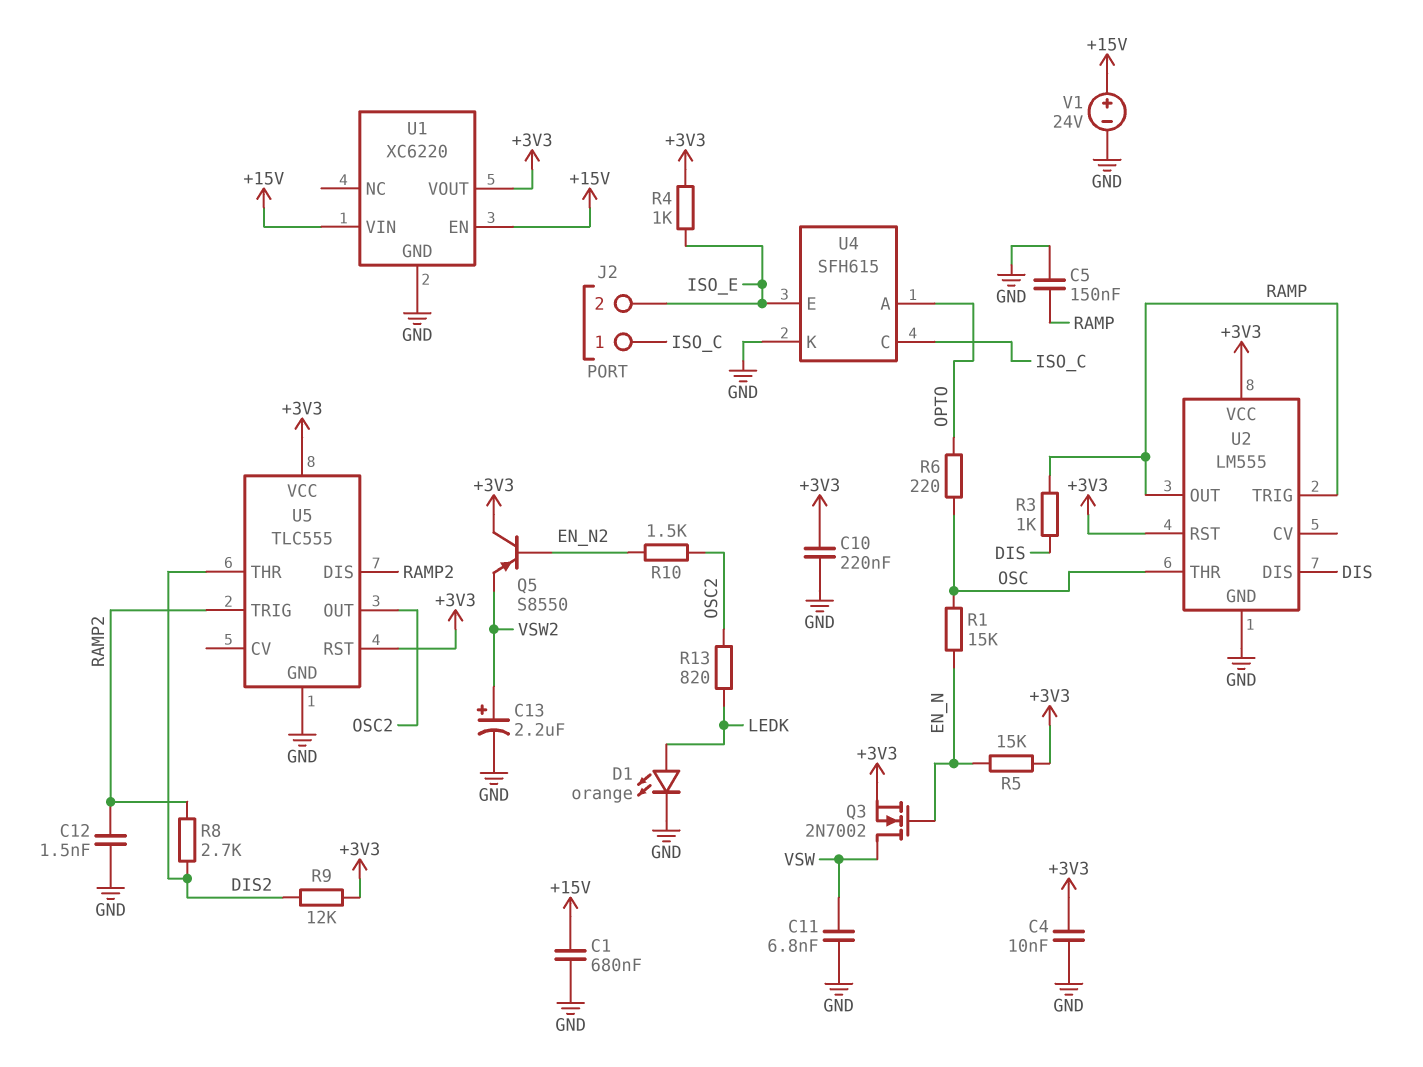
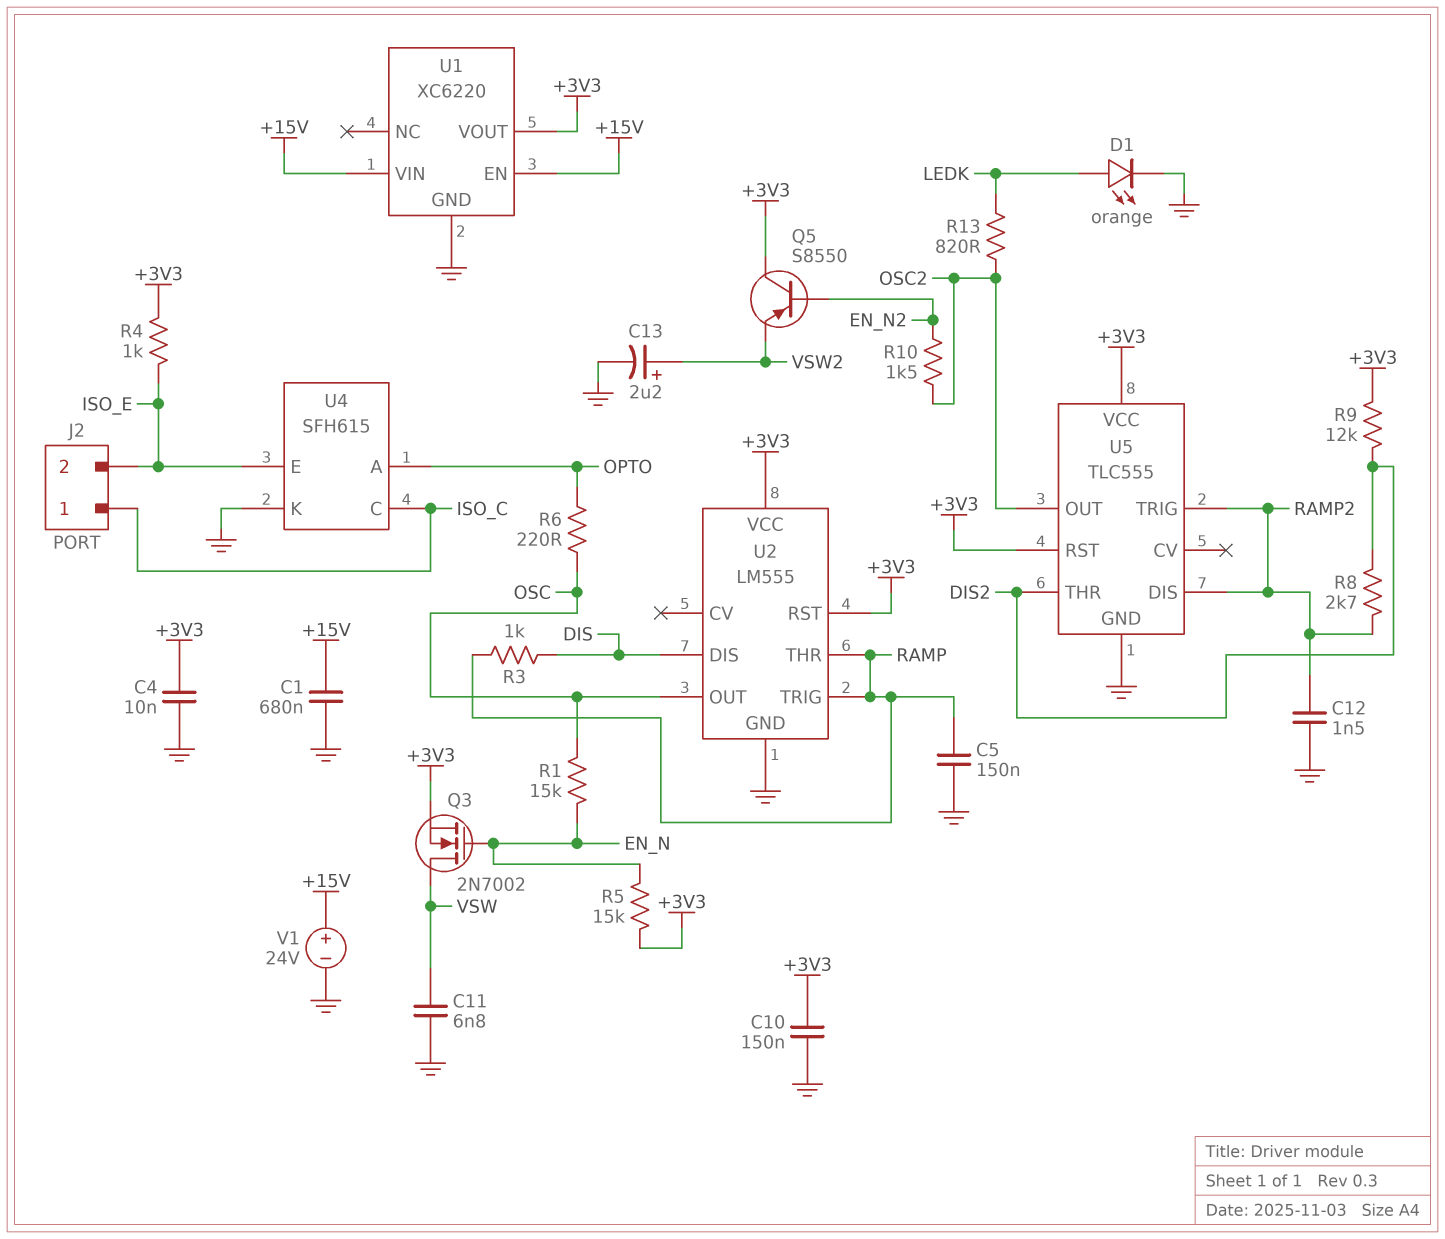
C10: 220nF (+3V3, GND) -> 150nF (+3V3, GND)
U2 pin OUT: RAMP -> OSC
U2 pin THR: OSC -> RAMP

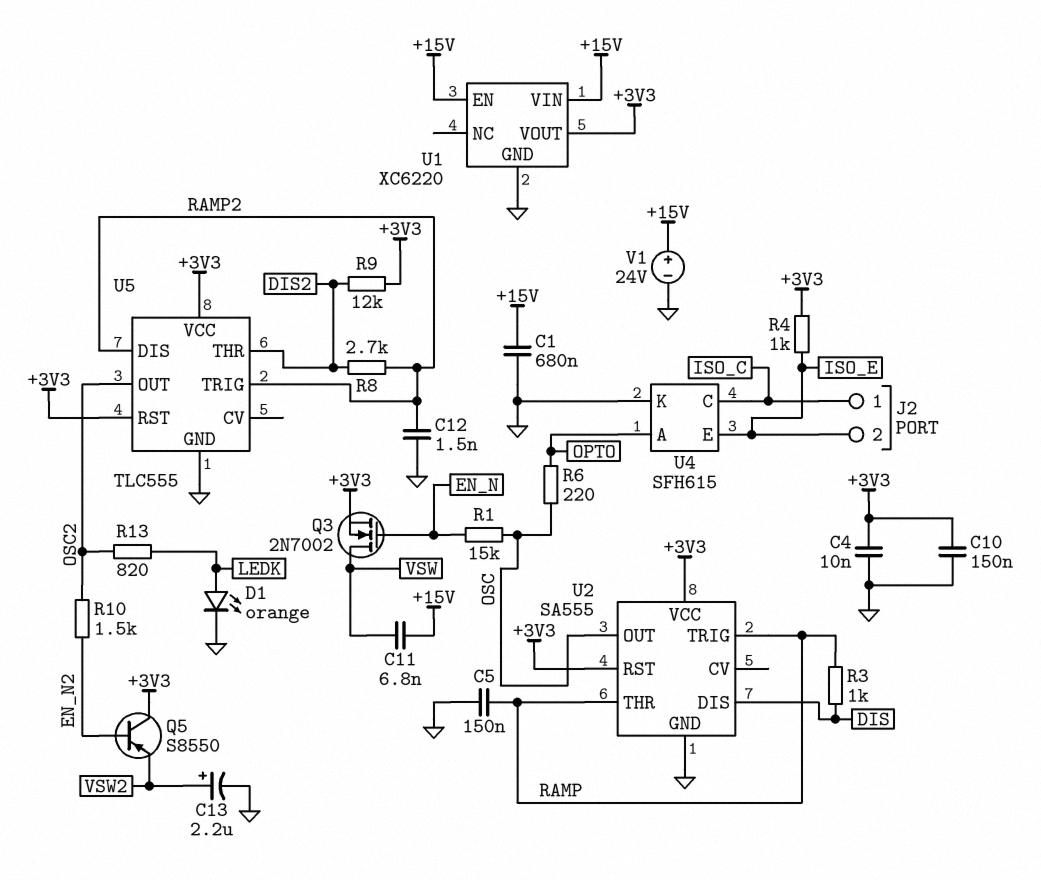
C11: 6.8nF (GND, VSW) -> 6.8nF (+15V, VSW)
R5: 15k (+3V3, EN_N) -> none
U2: LM555 -> SA555

